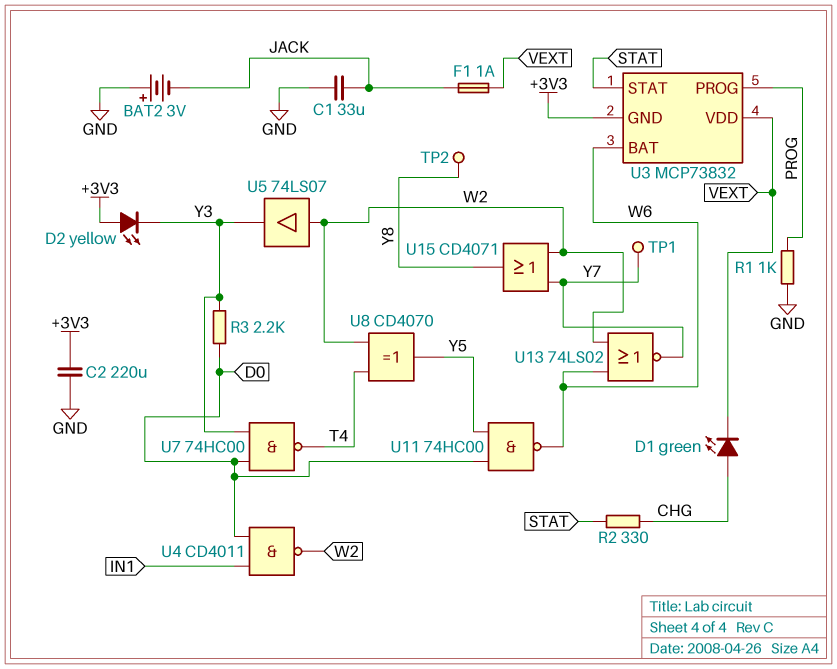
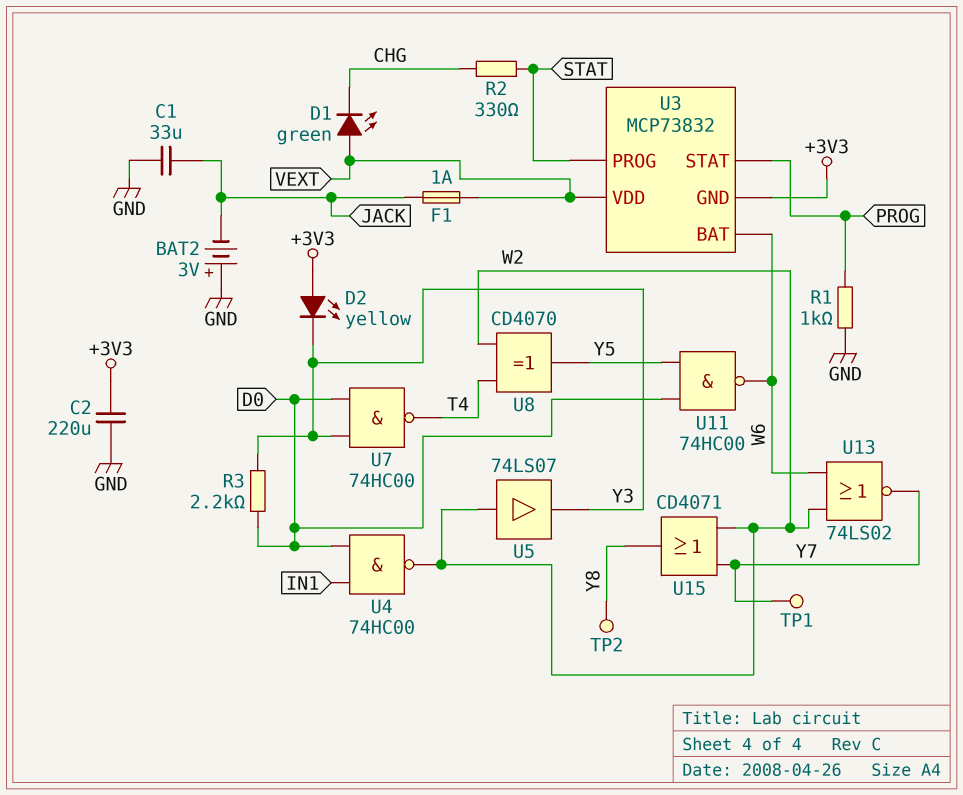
D1: LED green (A CHG, K VEXT) -> LED green (A VEXT, K CHG)
U3 pin PROG: PROG -> STAT
U3 pin STAT: STAT -> PROG
U4: NAND CD4011 (in D0, in IN1, out W2) -> NAND 74HC00 (in D0, in IN1, out W2)

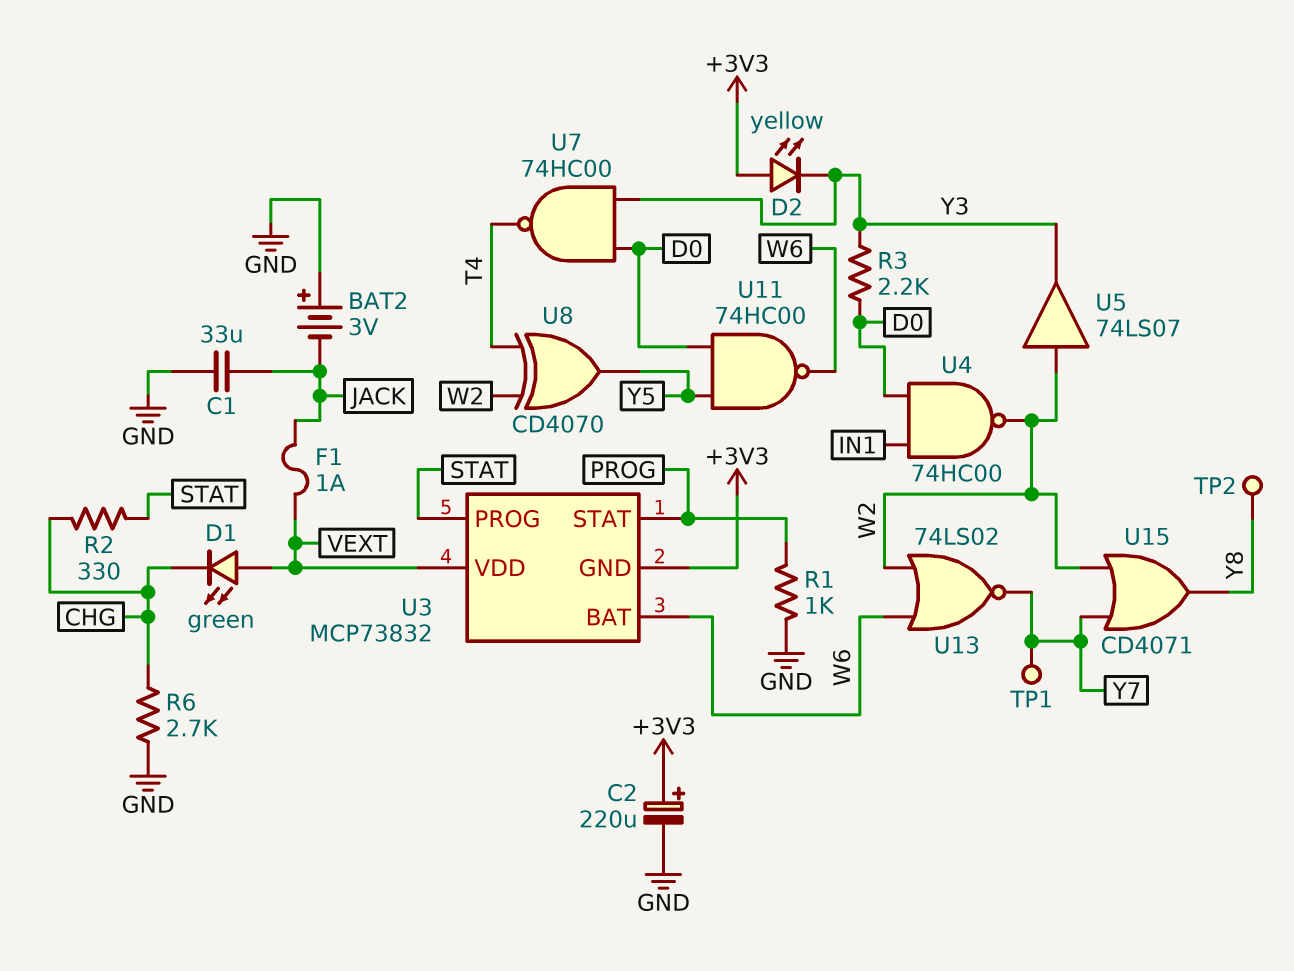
C2: 220uF (+3V3, GND) -> 220uF (plus +3V3, minus GND)
R6: none -> 2.7k (CHG, GND)

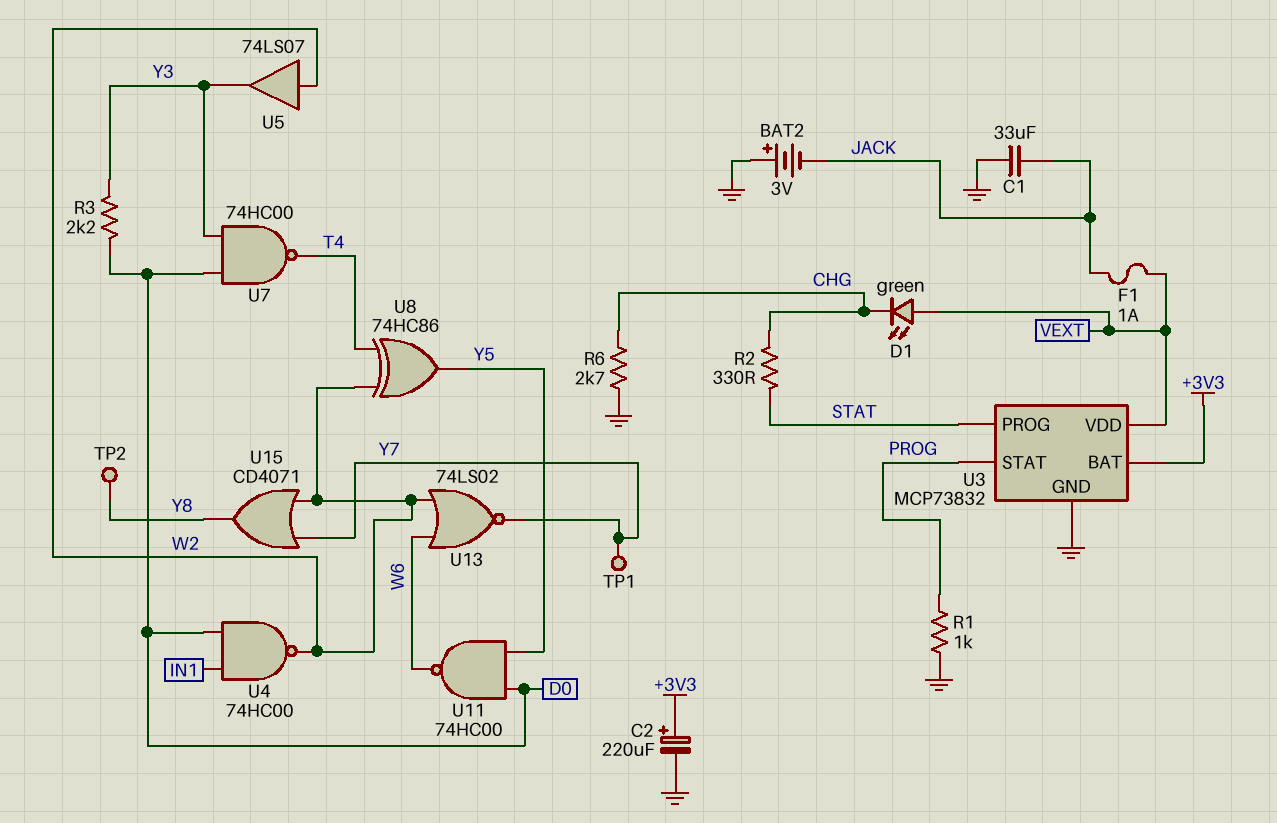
D2: LED yellow (A +3V3, K Y3) -> none
U3 pin BAT: W6 -> +3V3
U3 pin GND: +3V3 -> GND
U8: XOR CD4070 (in T4, in W2, out Y5) -> XOR 74HC86 (in T4, in W2, out Y5)

